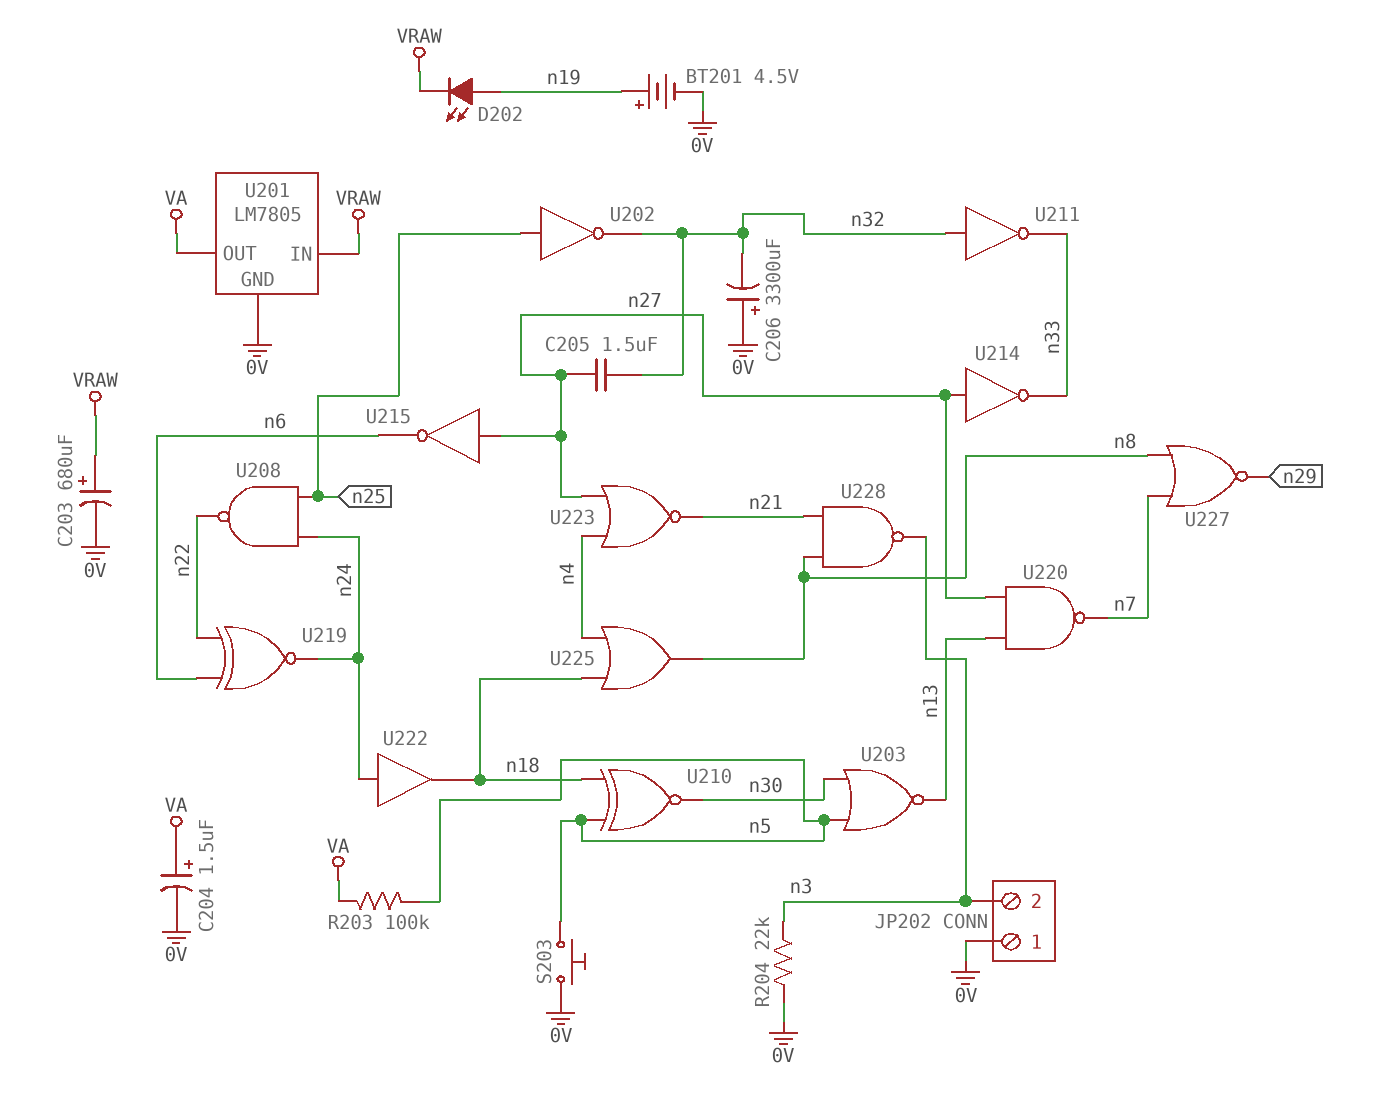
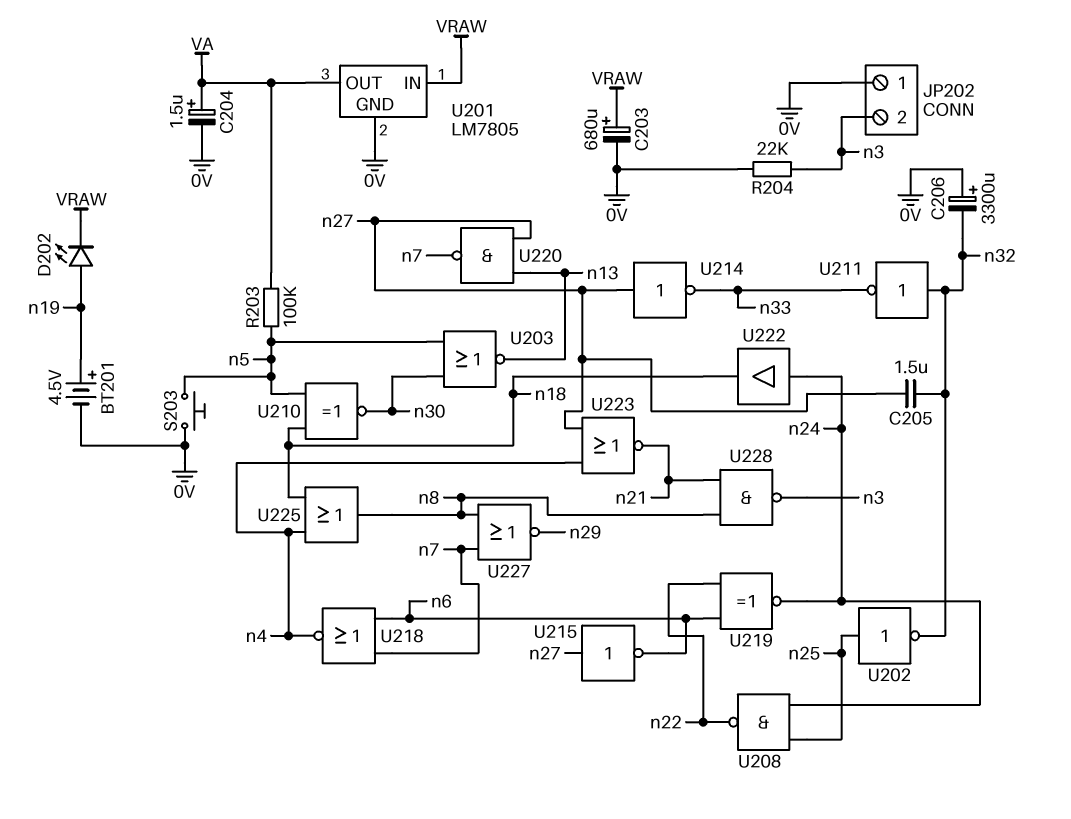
U218: none -> NOR (in n6, in n7, out n4)

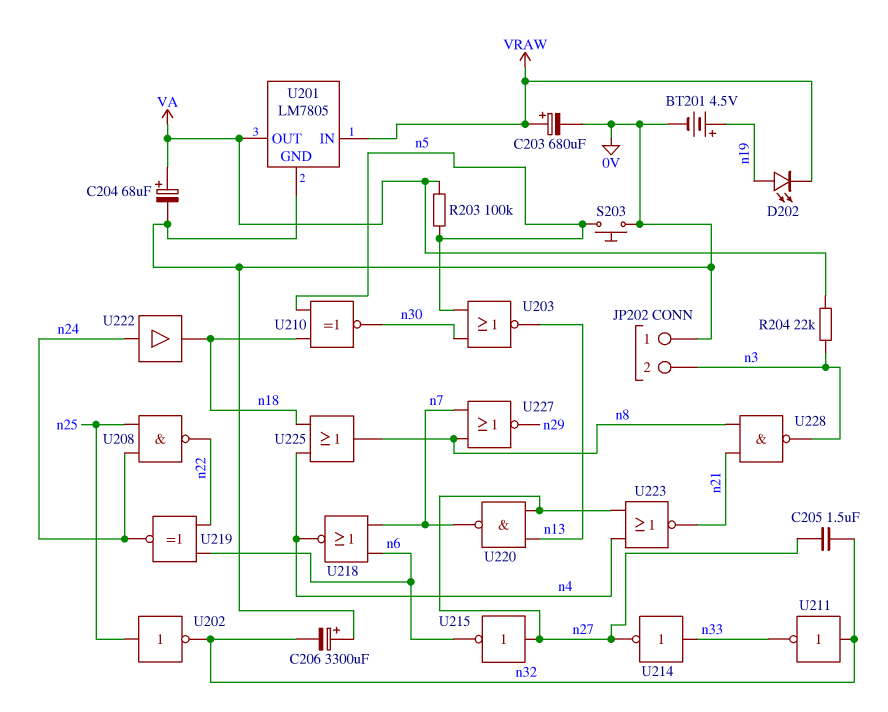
C204: 1.5uF (plus VA, minus 0V) -> 68uF (plus VA, minus 0V)
R204: 22k (0V, n3) -> 22k (VA, n3)
U214: NOT (in n27, out n33) -> NOT (in n33, out n27)

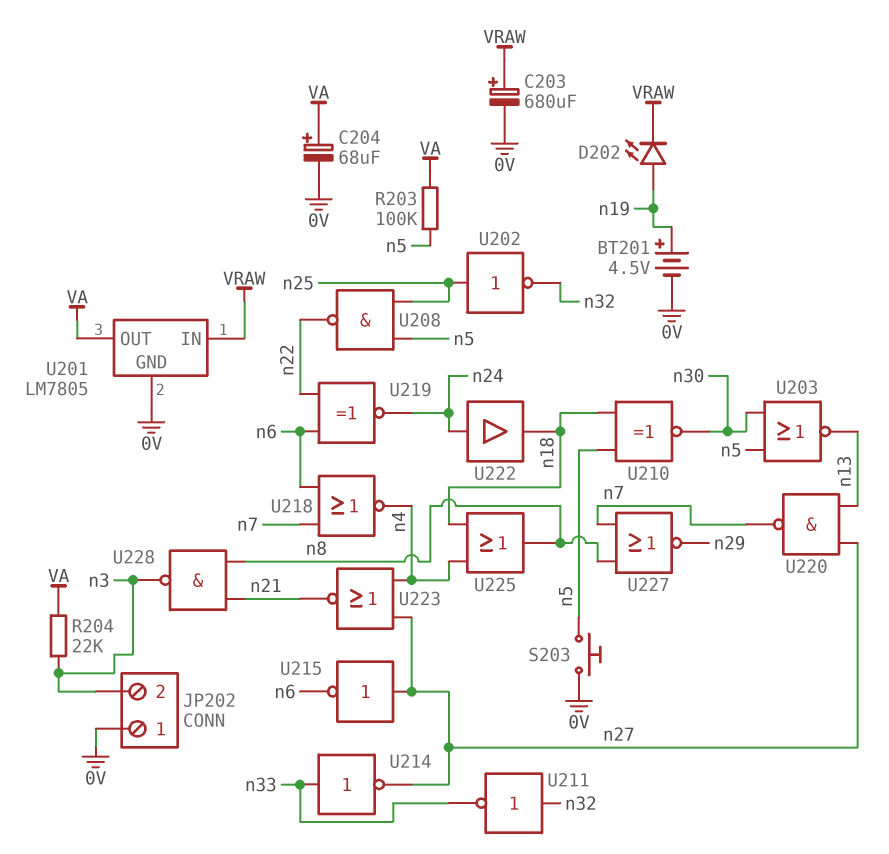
C205: 1.5uF (n27, n32) -> none
C206: 3300uF (plus 0V, minus n32) -> none
U208: NAND (in n24, in n25, out n22) -> NAND (in n5, in n25, out n22)

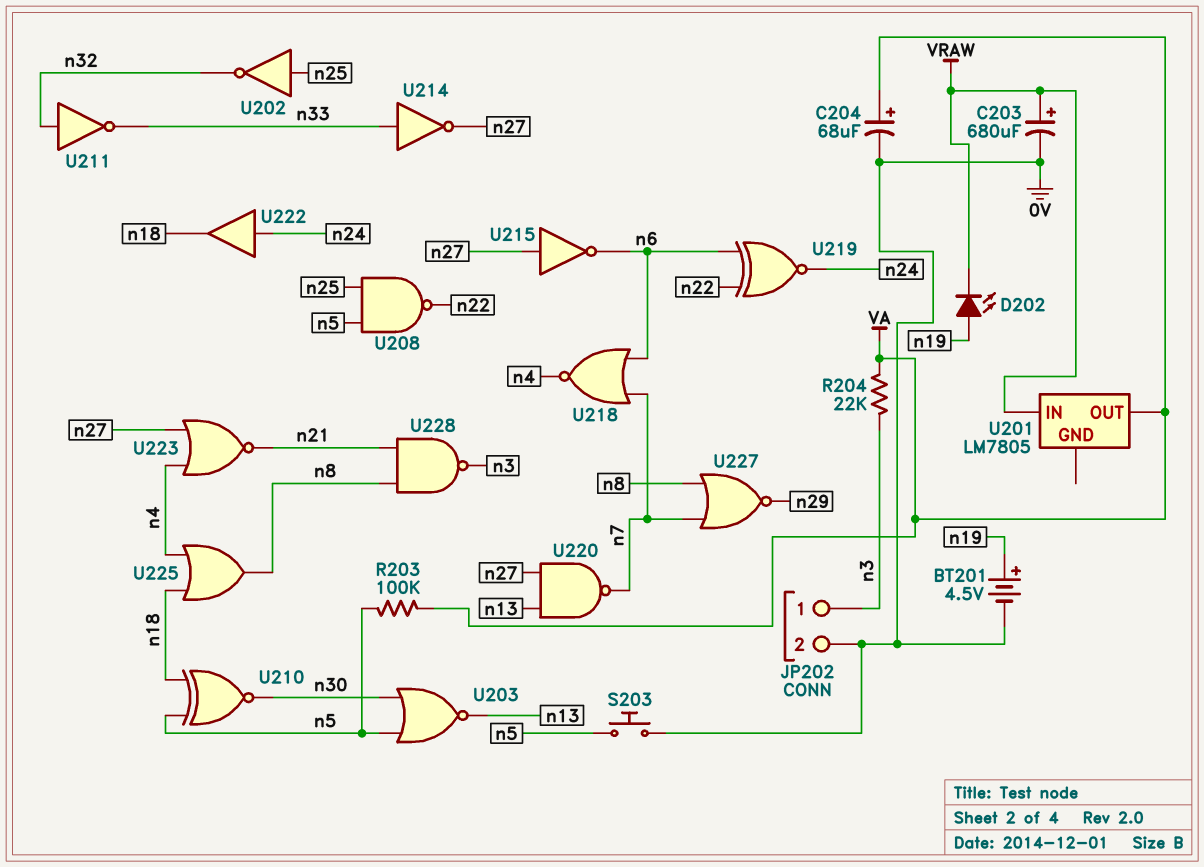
JP202 pin 1: 0V -> n3
JP202 pin 2: n3 -> 0V
U201 pin GND: 0V -> none

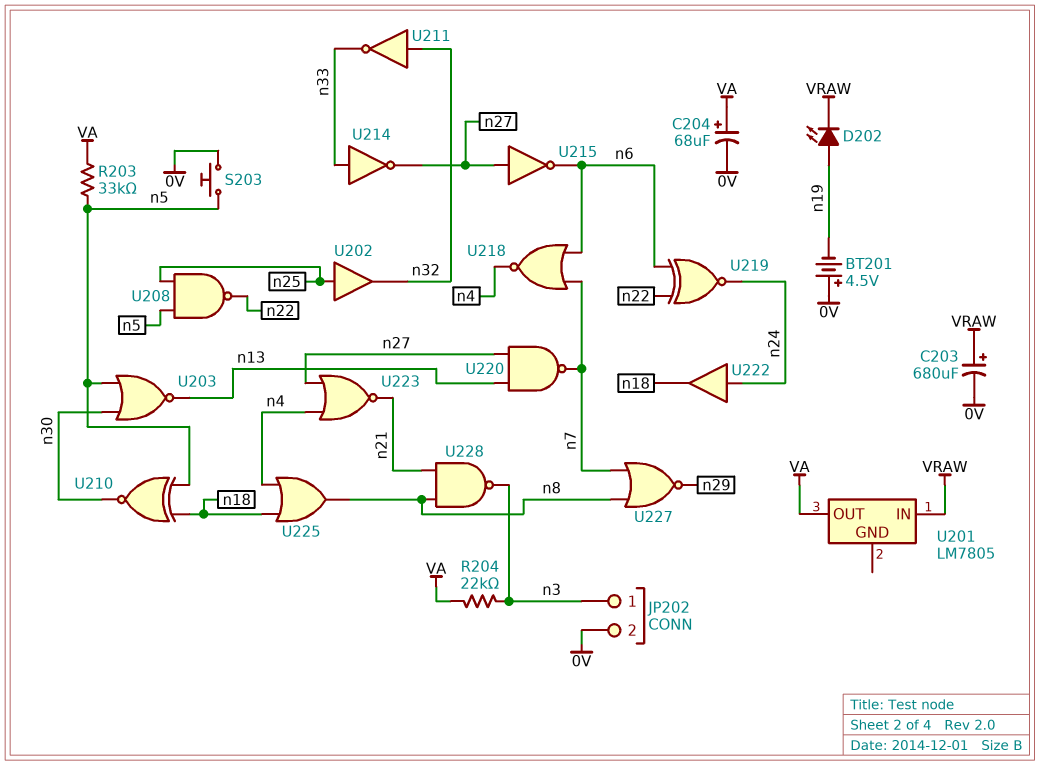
BT201: 4.5V (plus n19, minus 0V) -> 4.5V (plus 0V, minus n19)
R203: 100k (VA, n5) -> 33k (VA, n5)
U202: NOT (in n25, out n32) -> buffer (in n25, out n32)

